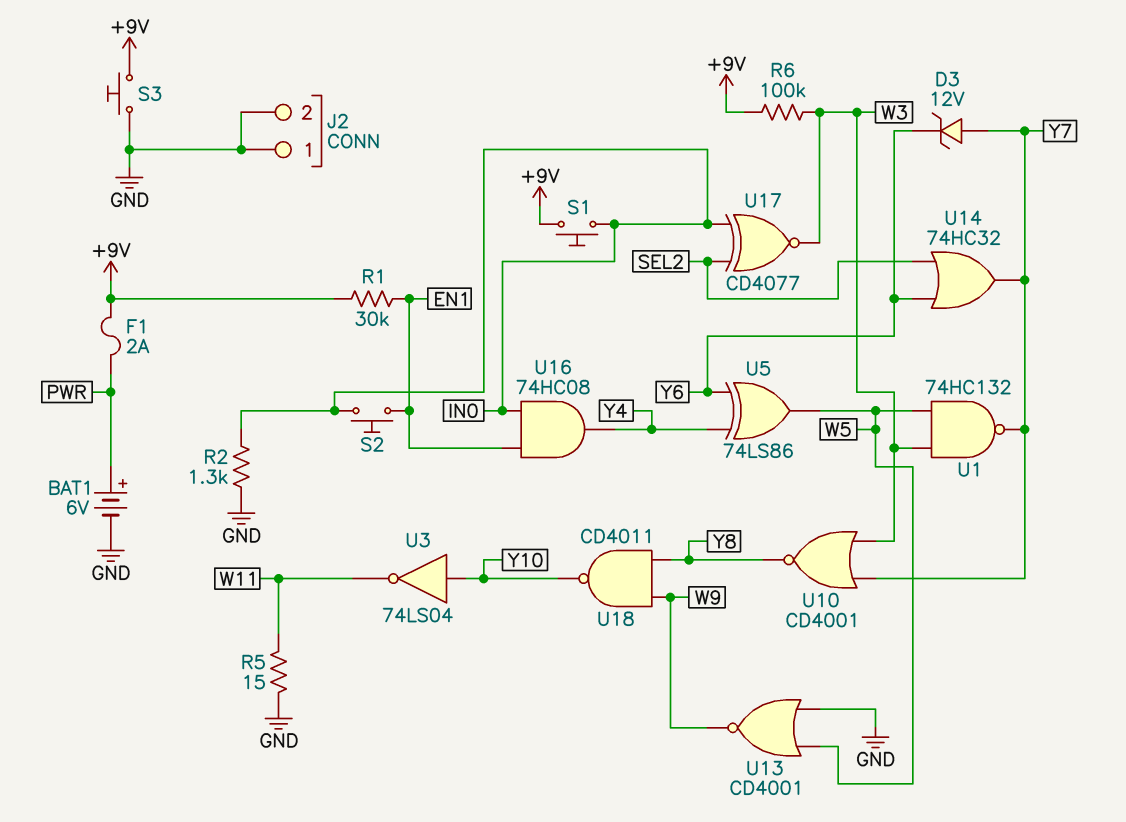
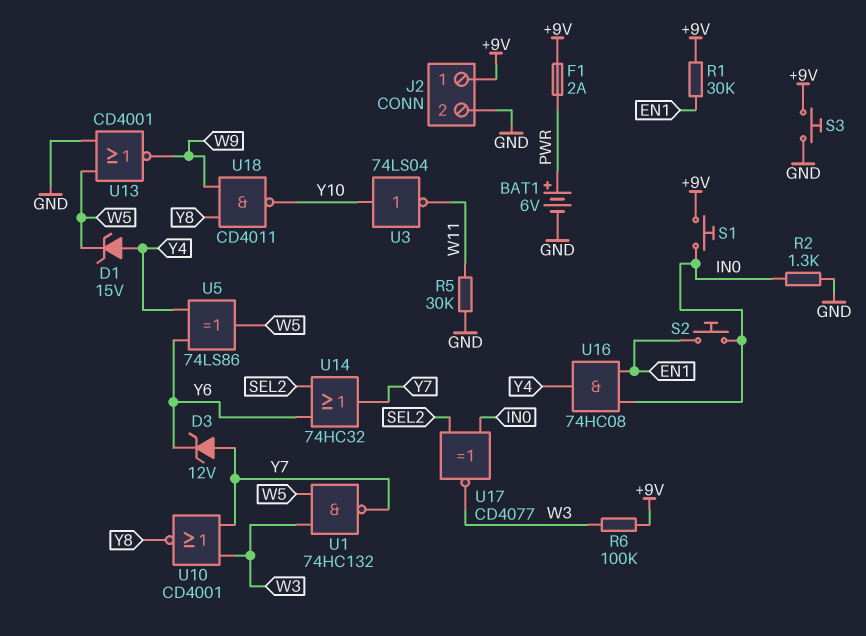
D1: none -> zener 15V (A Y4, K W5)
J2 pin 1: GND -> +9V
R5: 15 (GND, W11) -> 30k (GND, W11)

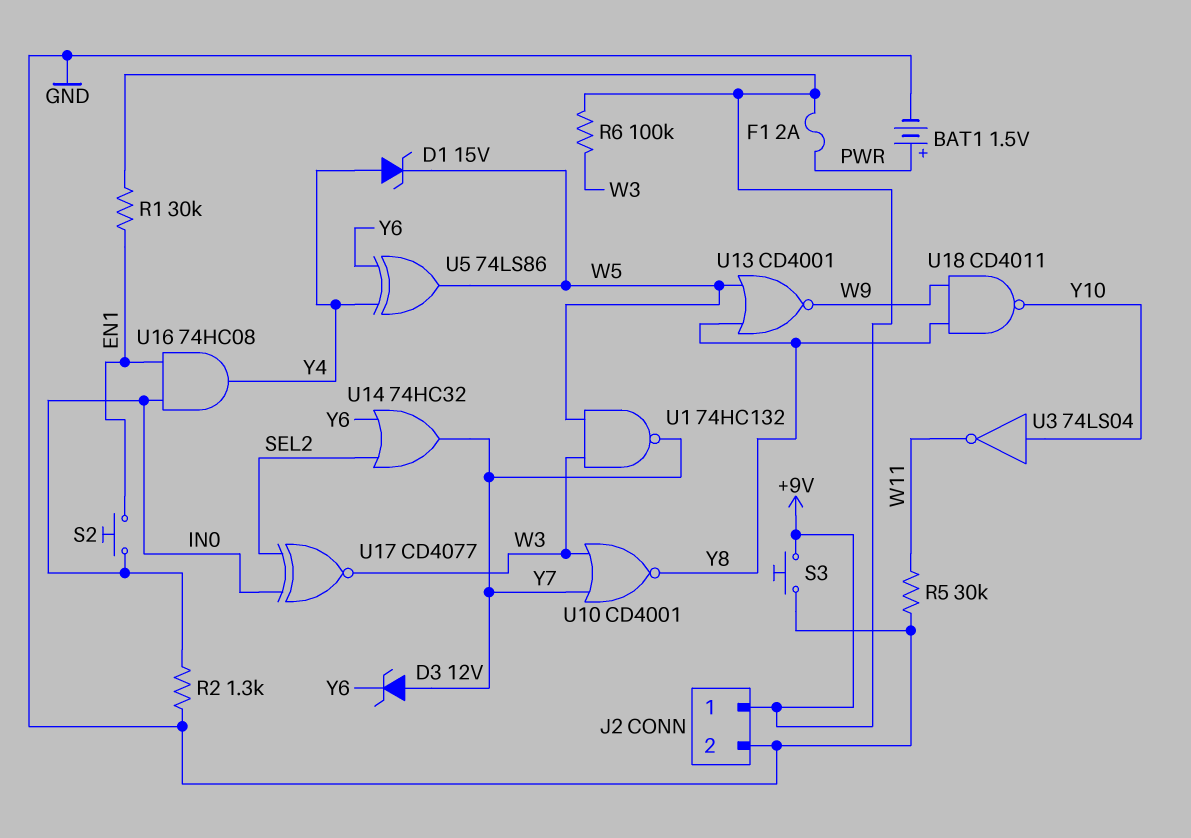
BAT1: 6V (plus PWR, minus GND) -> 1.5V (plus PWR, minus GND)
S1: button (+9V, IN0) -> none
U13: NOR CD4001 (in GND, in W5, out W9) -> NOR CD4001 (in W5, in Y8, out W9)

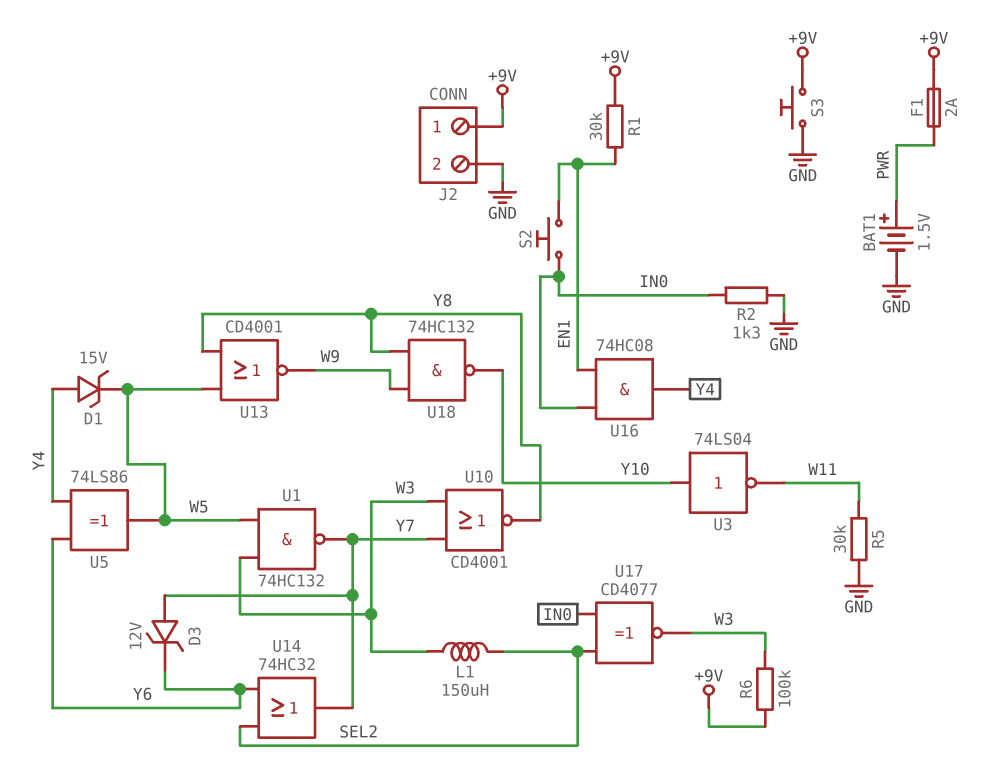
L1: none -> 150uH (SEL2, W3)
U18: NAND CD4011 (in W9, in Y8, out Y10) -> NAND 74HC132 (in W9, in Y8, out Y10)

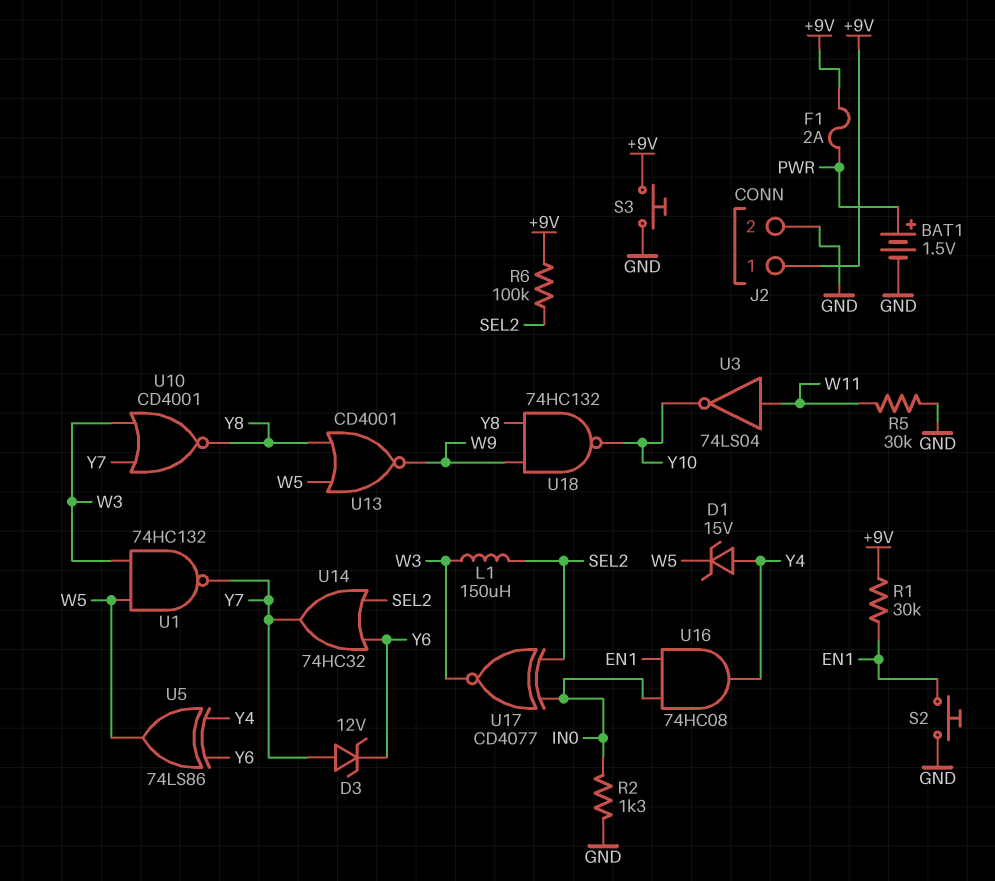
R6: 100k (+9V, W3) -> 100k (+9V, SEL2)
S2: button (EN1, IN0) -> button (EN1, GND)
U3: NOT 74LS04 (in Y10, out W11) -> NOT 74LS04 (in W11, out Y10)

